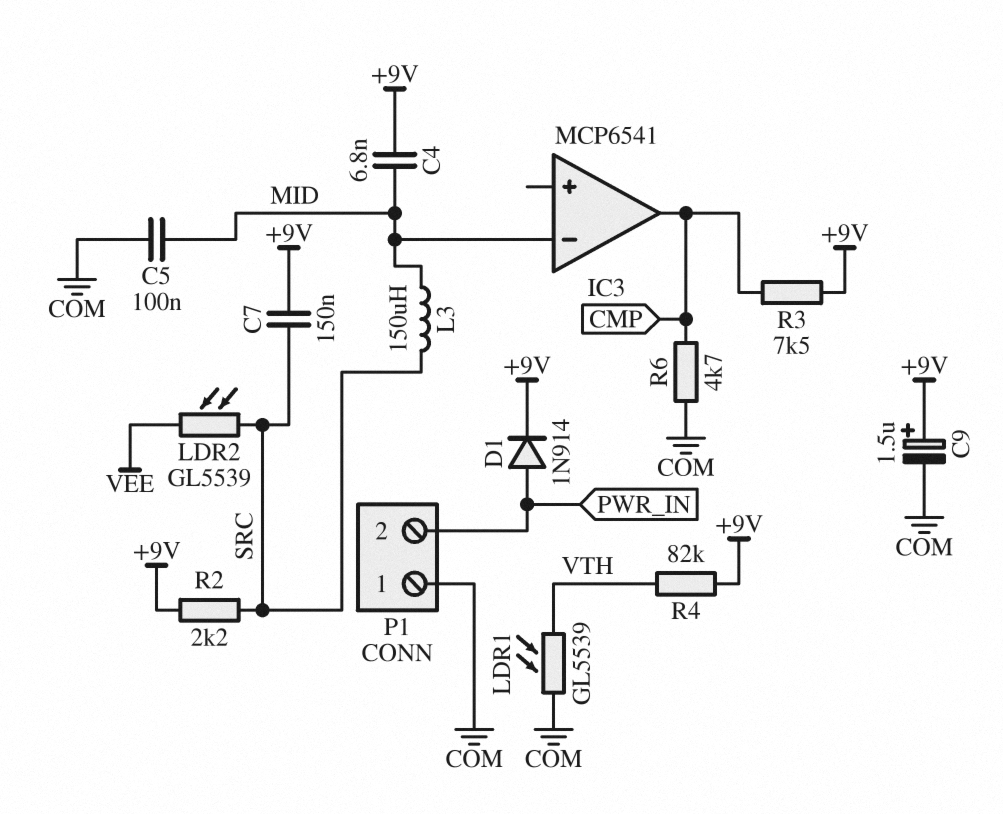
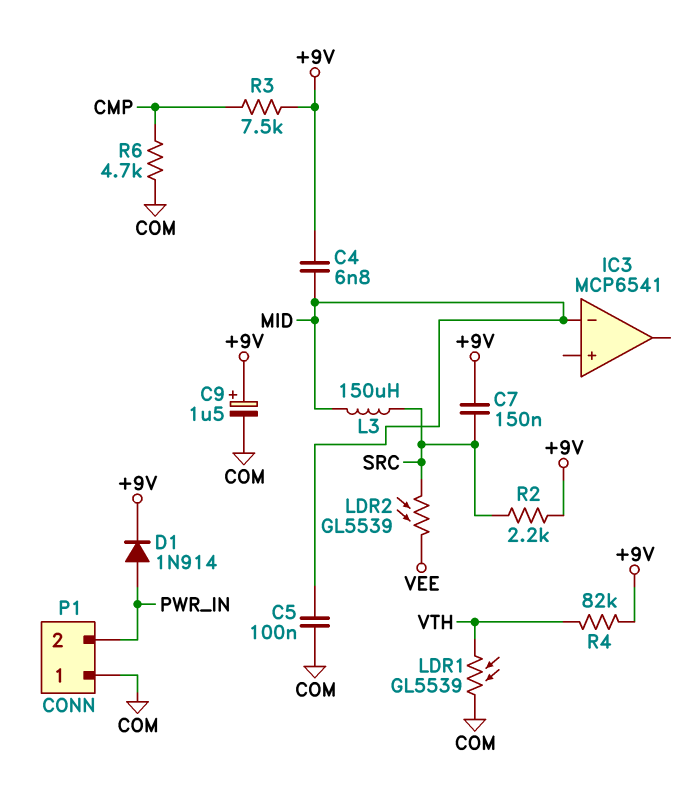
IC3 pin out: CMP -> none

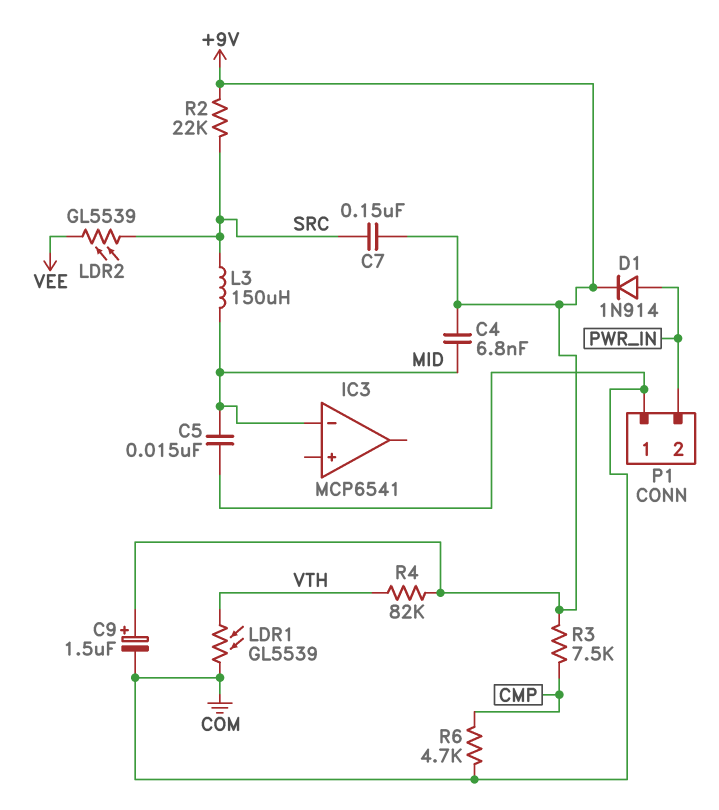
C5: 100nF (COM, MID) -> 15nF (COM, MID)
R2: 2.2k (+9V, SRC) -> 22k (+9V, SRC)

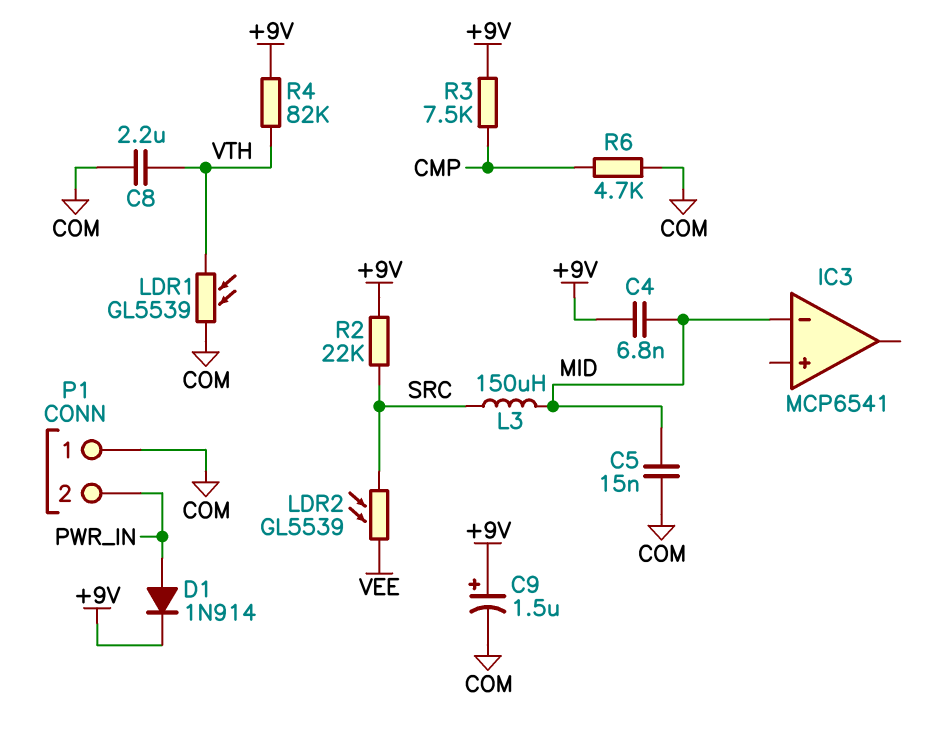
C7: 150nF (+9V, SRC) -> none
C8: none -> 2.2uF (COM, VTH)

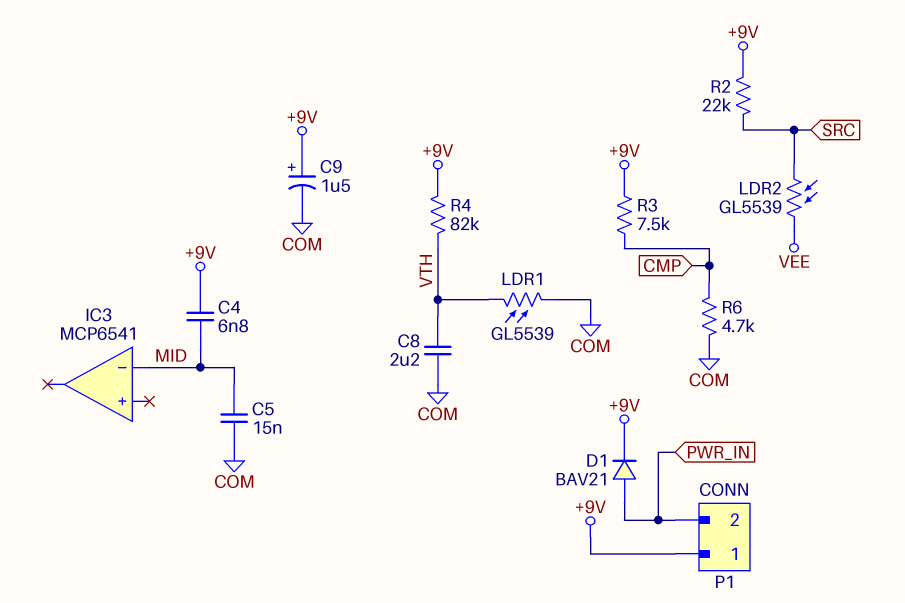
D1: diode 1N914 (A PWR_IN, K +9V) -> diode BAV21 (A PWR_IN, K +9V)
L3: 150uH (MID, SRC) -> none
P1 pin 1: COM -> +9V

